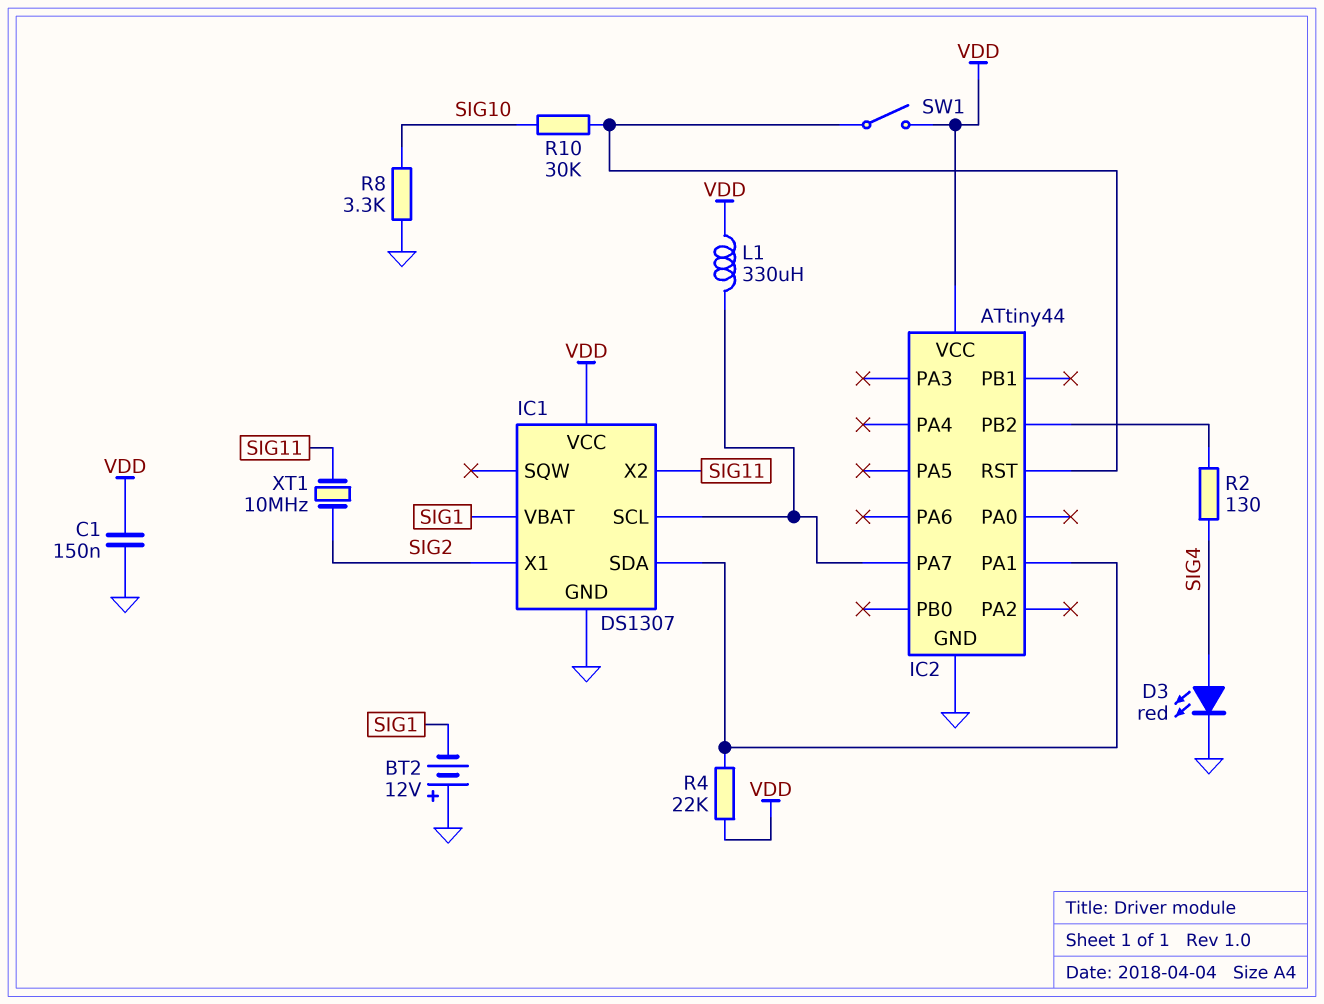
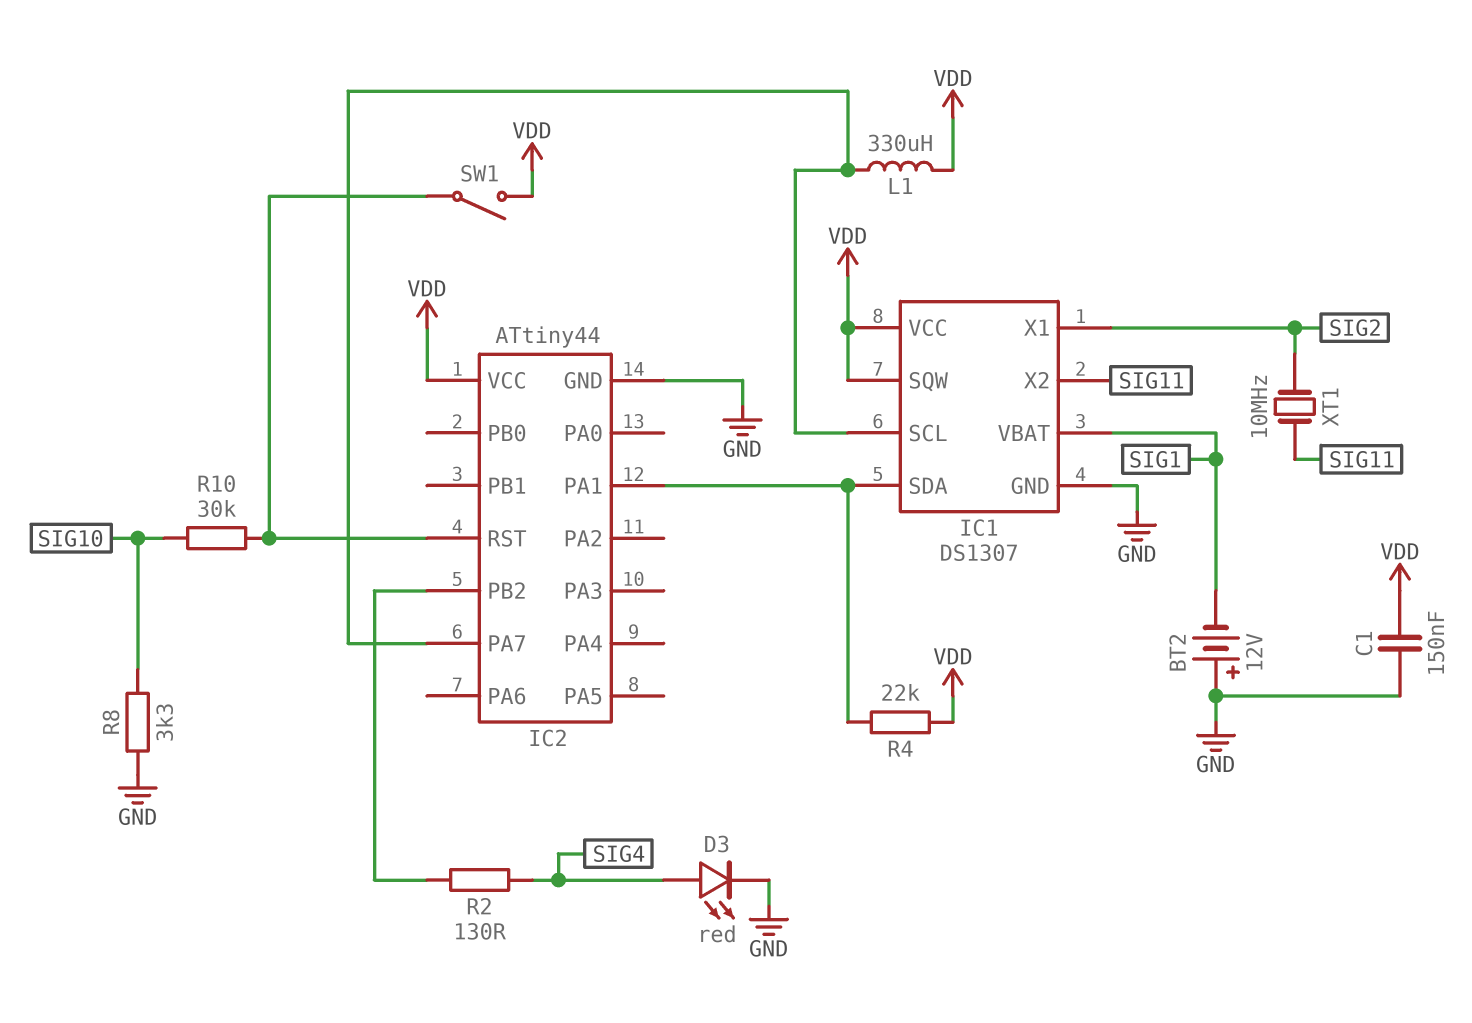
IC1 pin SQW: none -> VDD

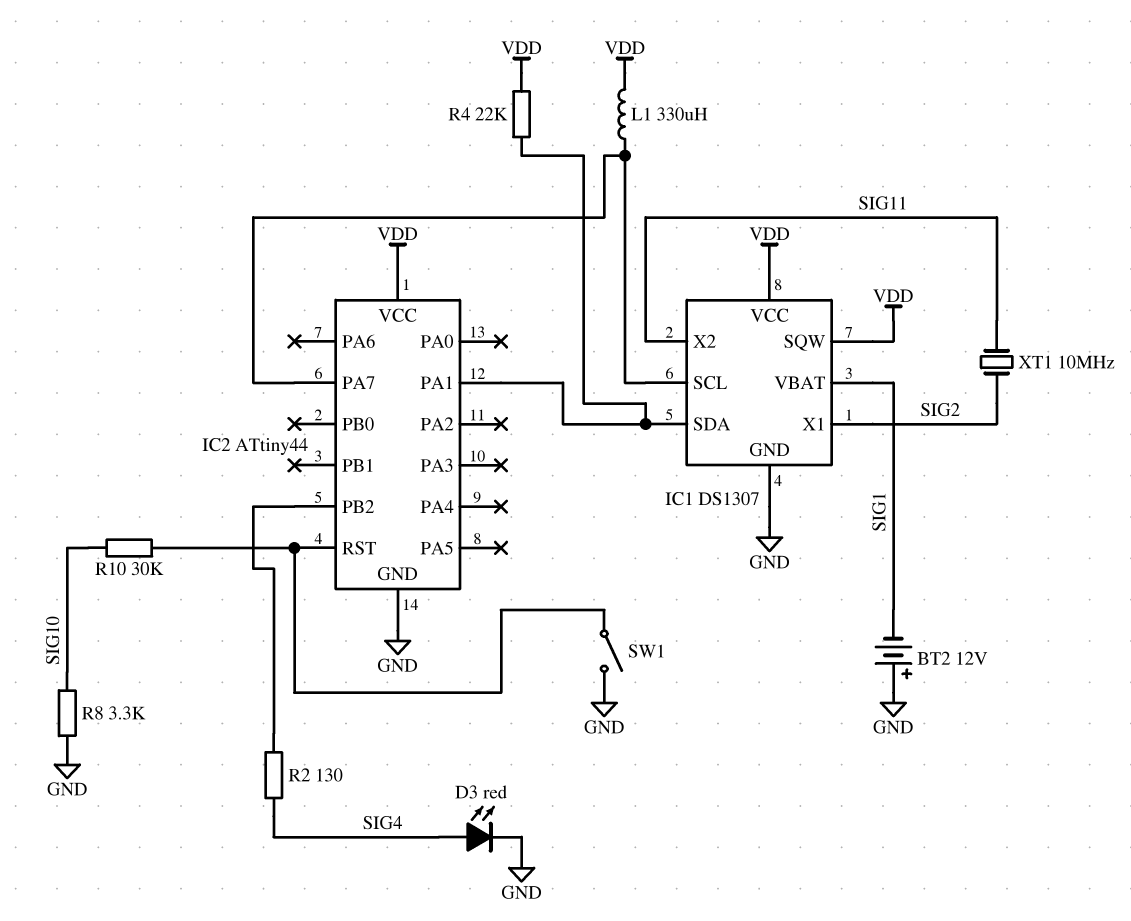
C1: 150nF (GND, VDD) -> none
SW1: switch (IC2/RST, VDD) -> switch (GND, IC2/RST)

